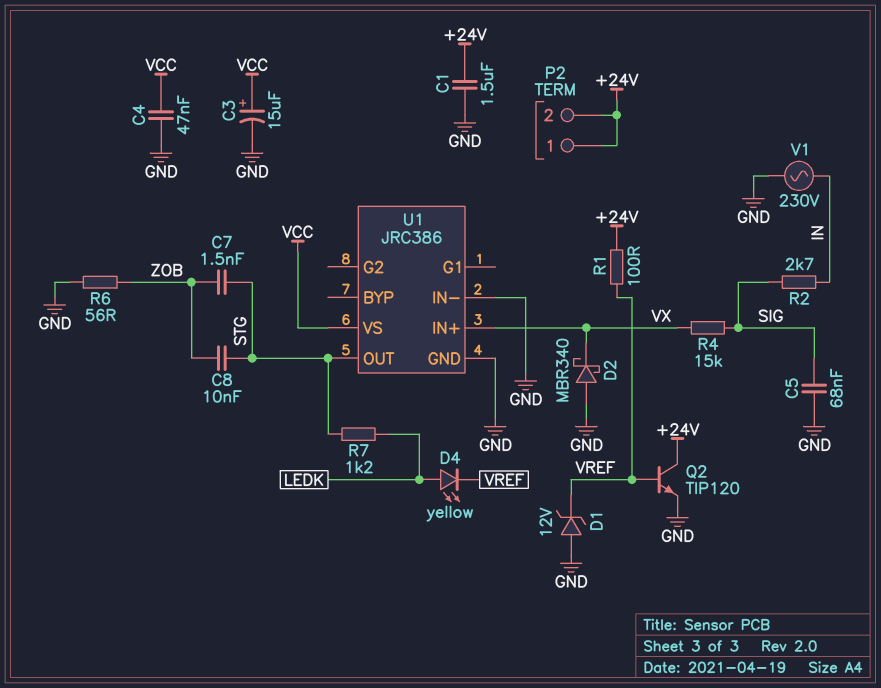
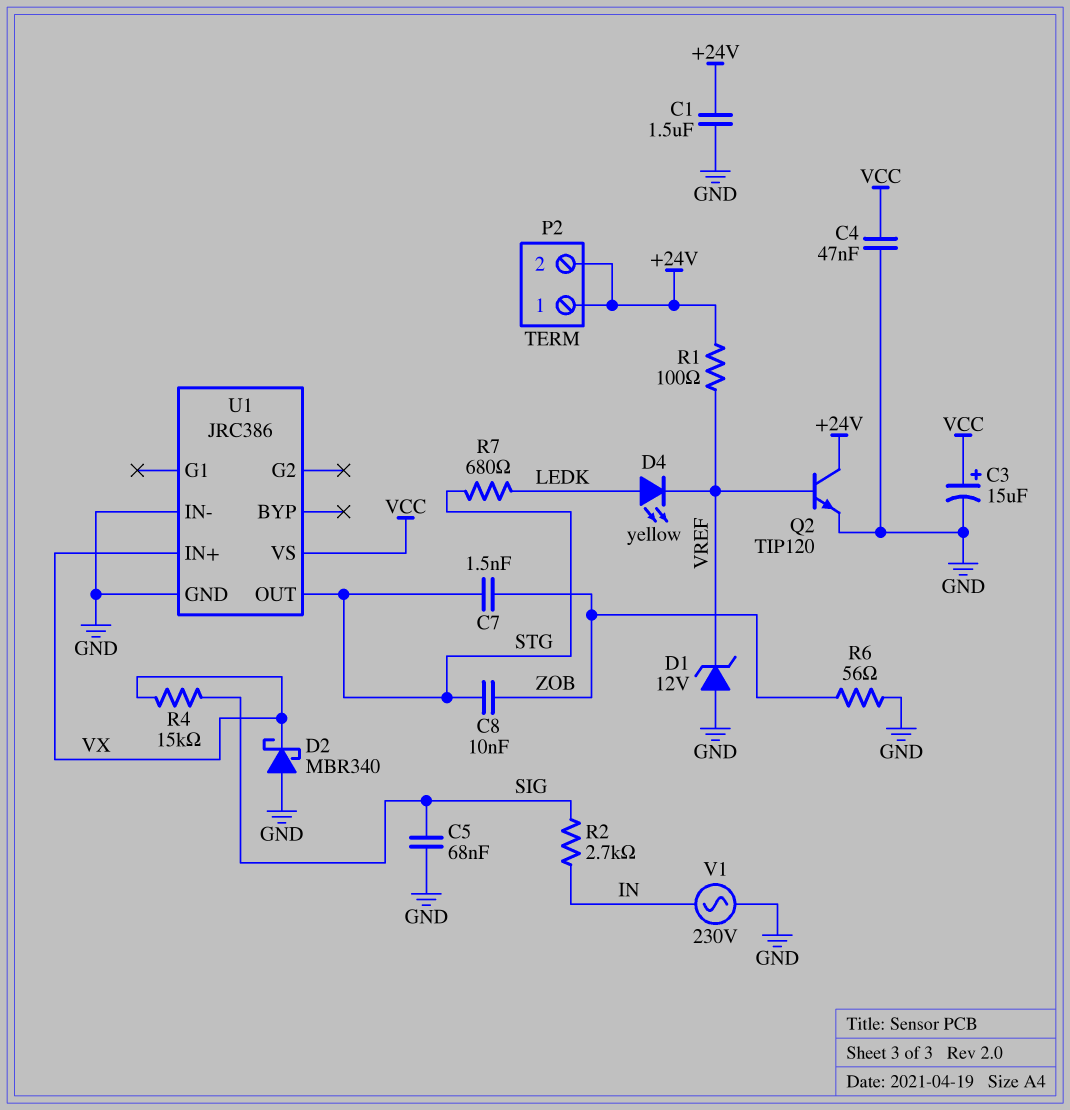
R7: 1.2k (LEDK, STG) -> 680 (LEDK, STG)

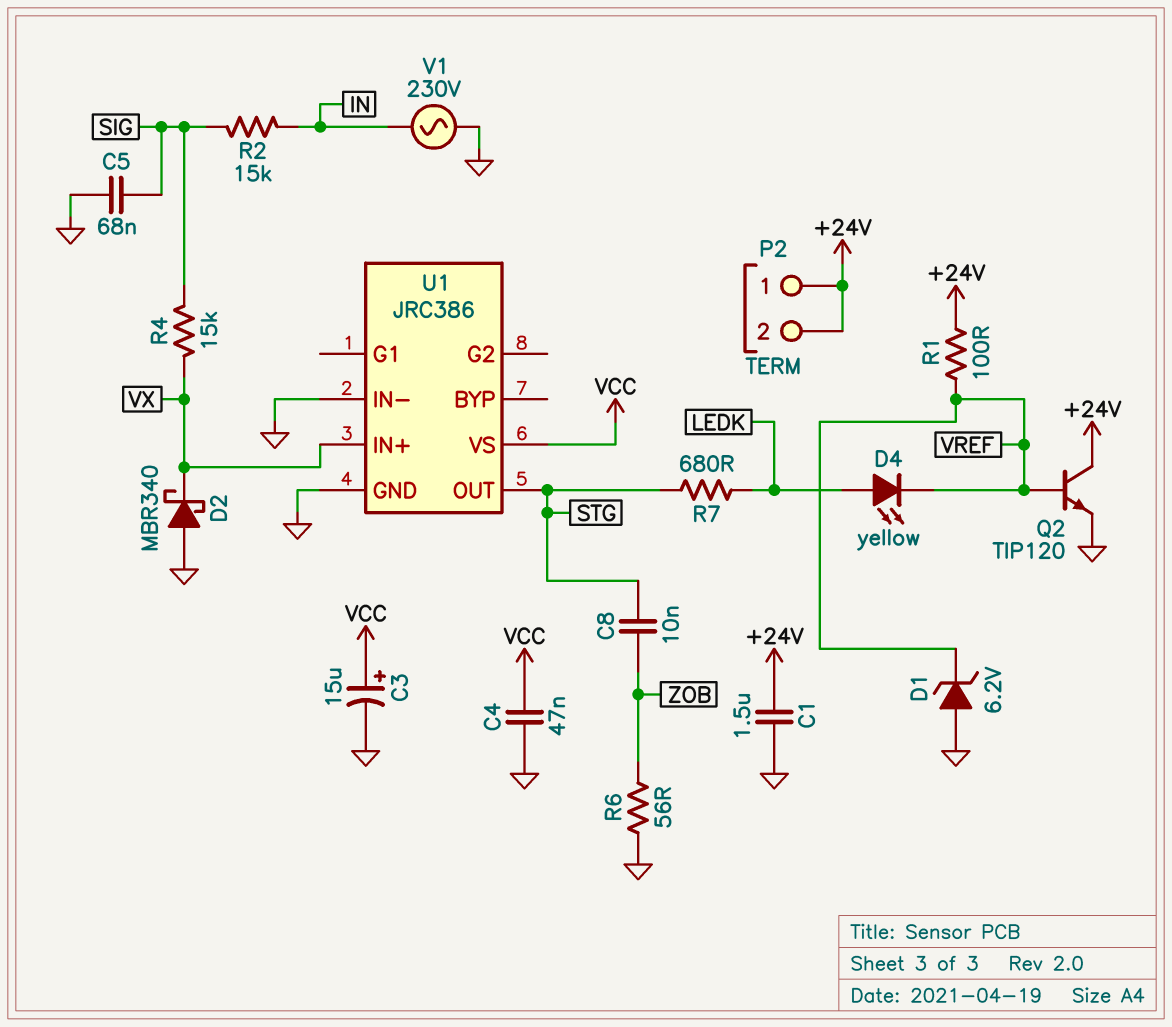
C7: 1.5nF (STG, ZOB) -> none
D1: zener 12V (A GND, K VREF) -> zener 6.2V (A GND, K VREF)
R2: 2.7k (IN, SIG) -> 15k (IN, SIG)

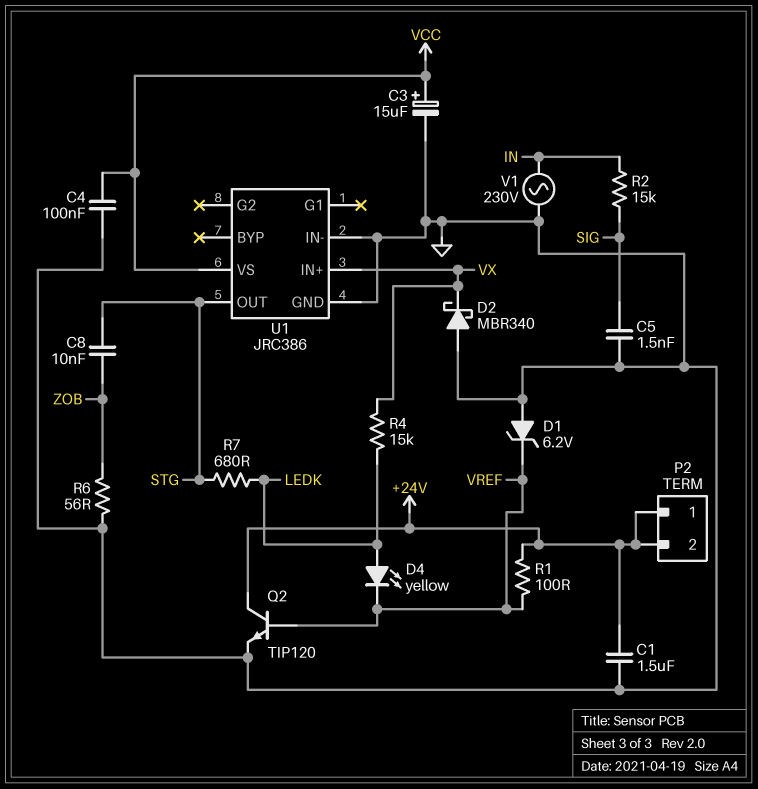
C4: 47nF (GND, VCC) -> 100nF (GND, VCC)
C5: 68nF (GND, SIG) -> 1.5nF (GND, SIG)
R4: 15k (SIG, VX) -> 15k (LEDK, VX)

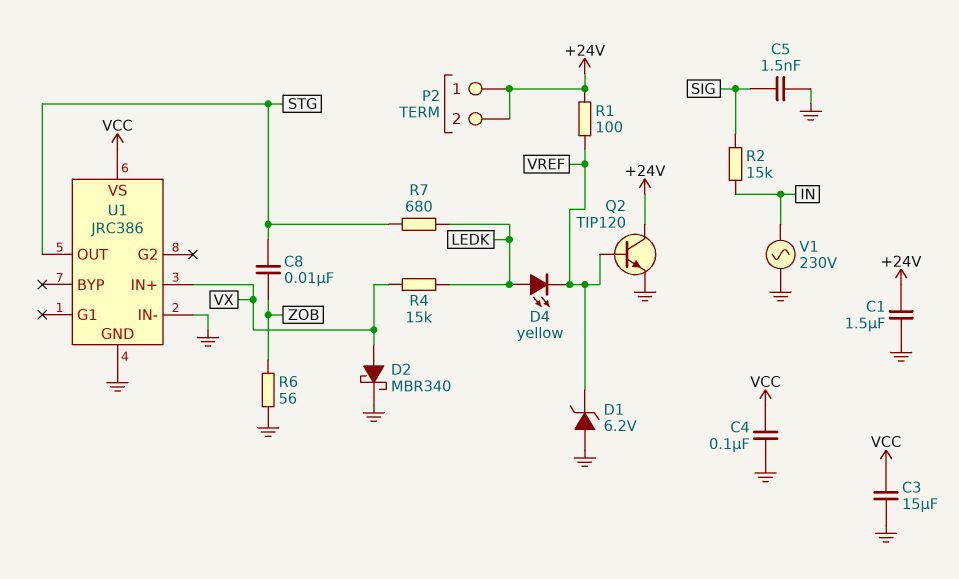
C3: 15uF (plus VCC, minus GND) -> 15uF (GND, VCC)
D2: schottky MBR340 (A GND, K VX) -> schottky MBR340 (A VX, K GND)

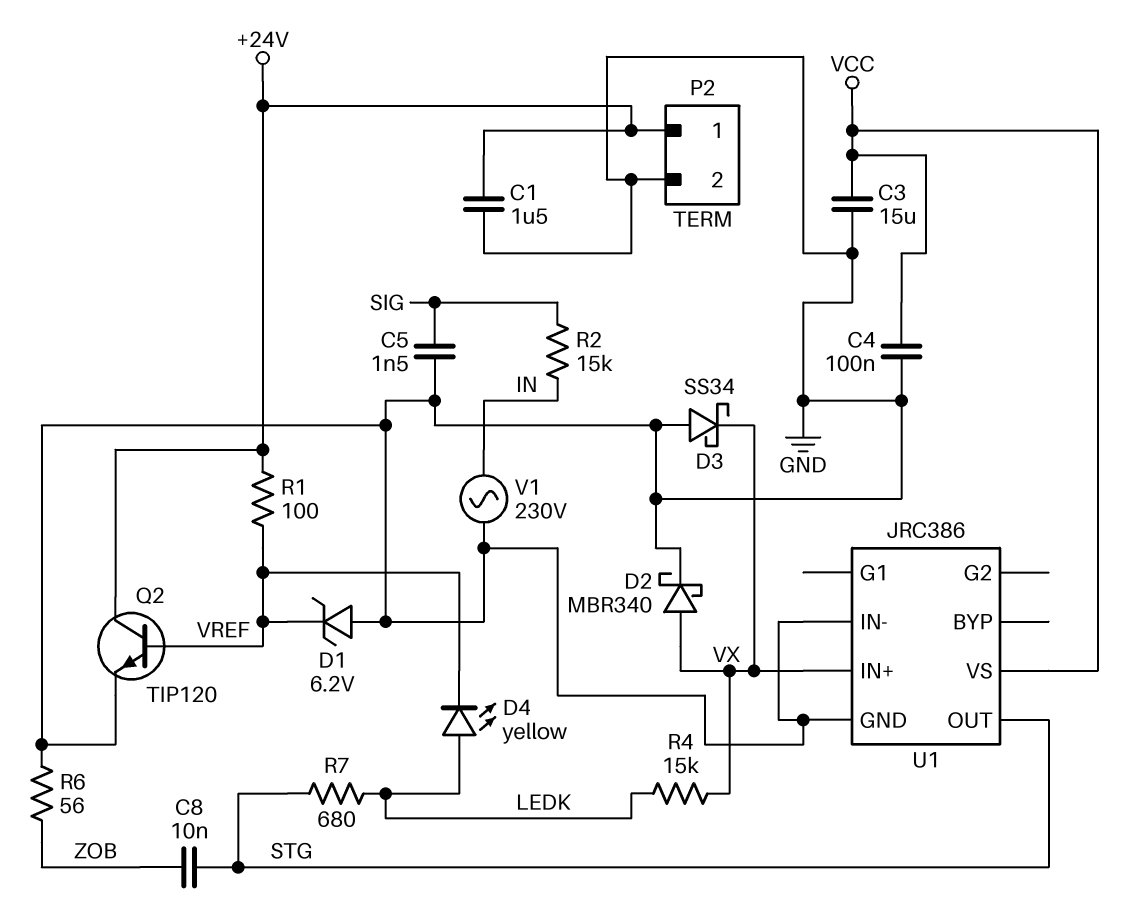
D3: none -> schottky SS34 (A GND, K VX)
P2 pin 2: +24V -> GND

